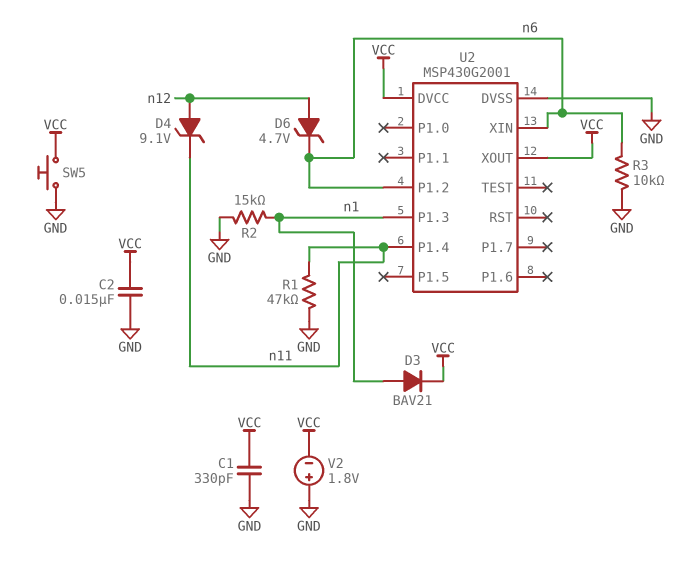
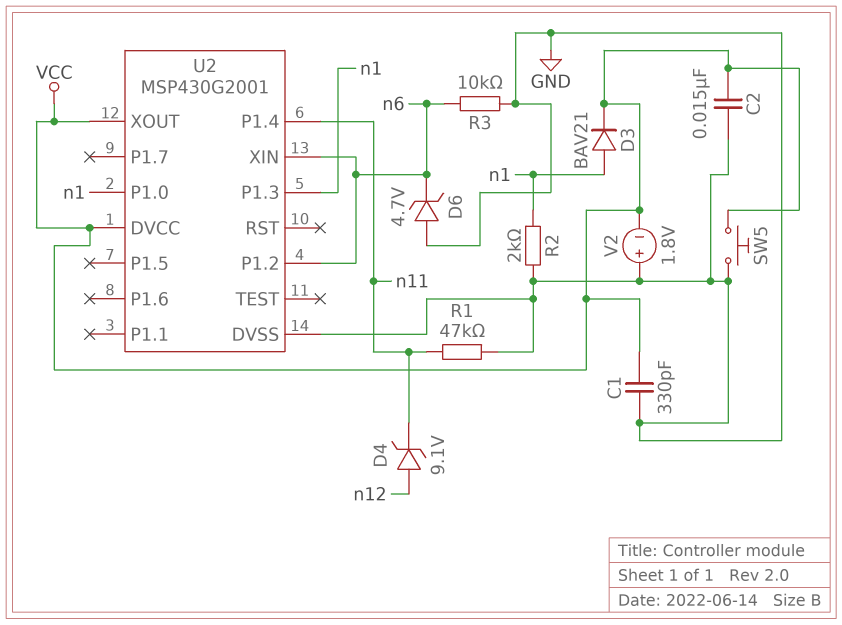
D6: zener 4.7V (A n12, K n6) -> zener 4.7V (A GND, K n6)
R2: 15k (GND, n1) -> 2k (GND, n1)
U2 pin P1.0: none -> n1

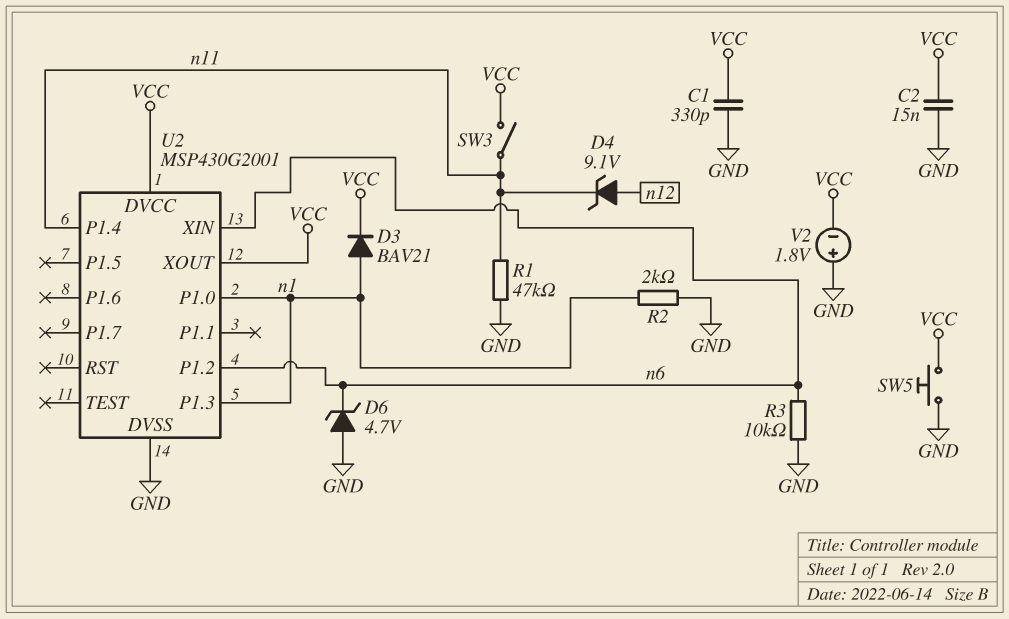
SW3: none -> switch (VCC, n11)

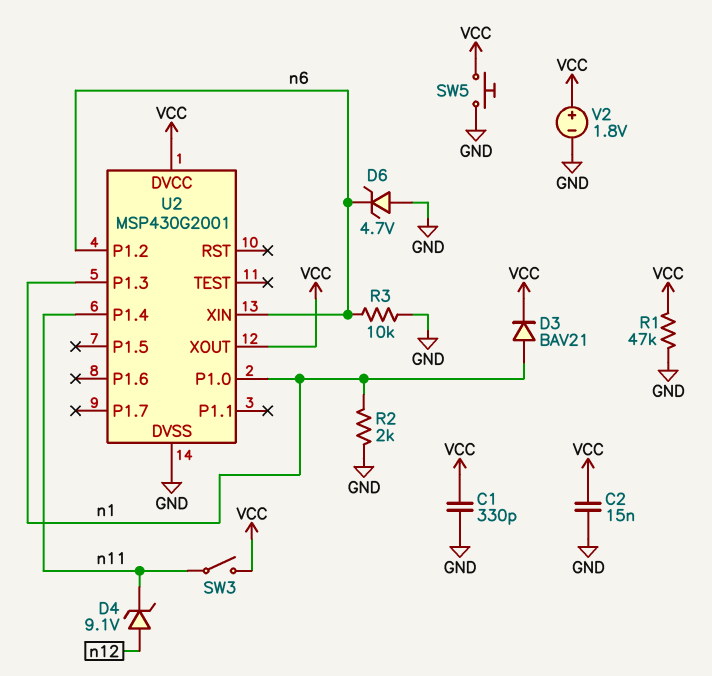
R1: 47k (GND, n11) -> 47k (GND, VCC)
V2: 1.8V (plus GND, minus VCC) -> 1.8V (plus VCC, minus GND)

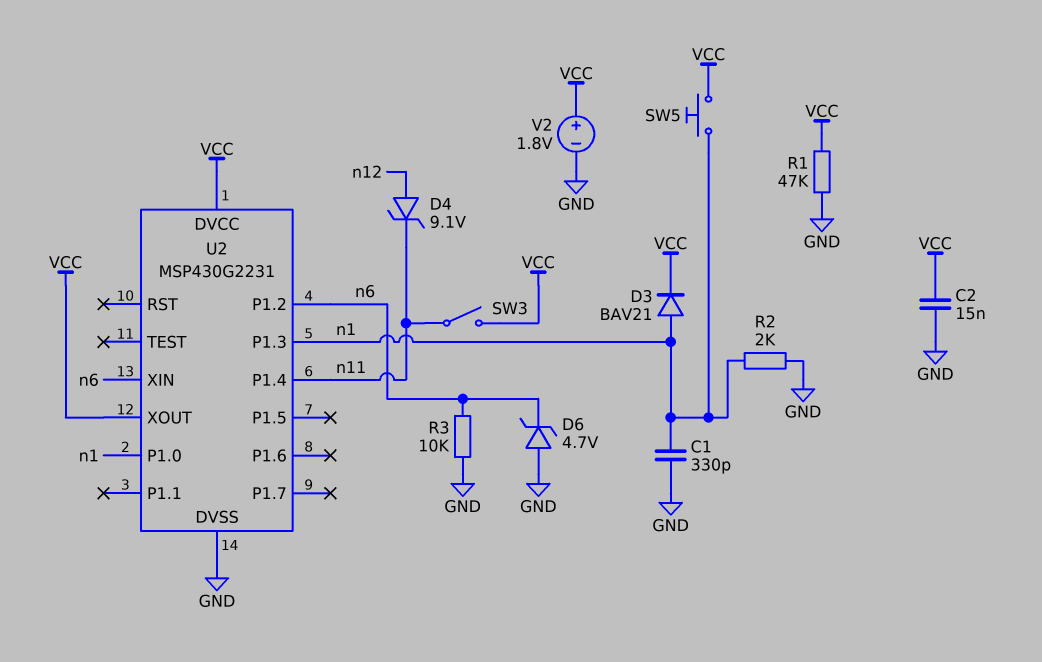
C1: 330pF (GND, VCC) -> 330pF (GND, n1)
SW5: button (GND, VCC) -> button (VCC, n1)
U2: MSP430G2001 -> MSP430G2231

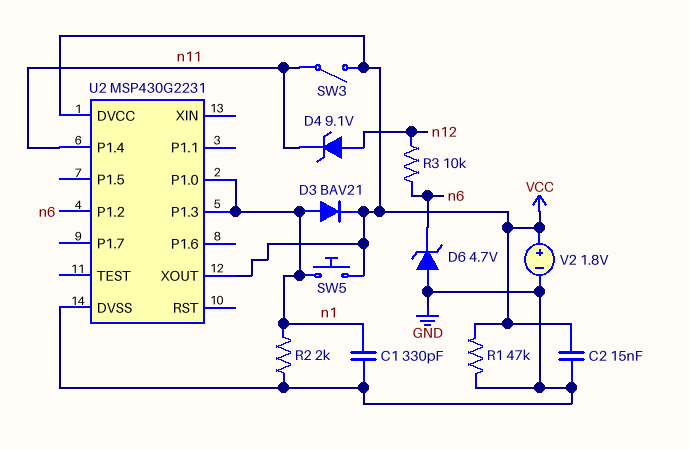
R3: 10k (GND, n6) -> 10k (n6, n12)
U2 pin XIN: n6 -> none

